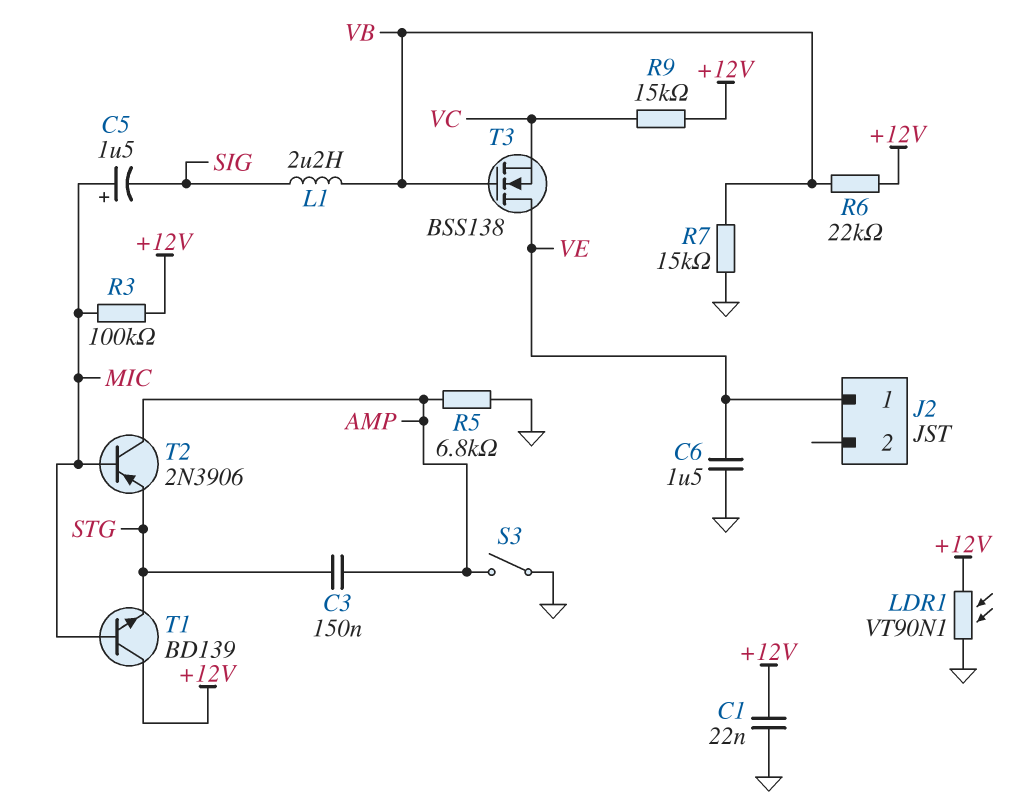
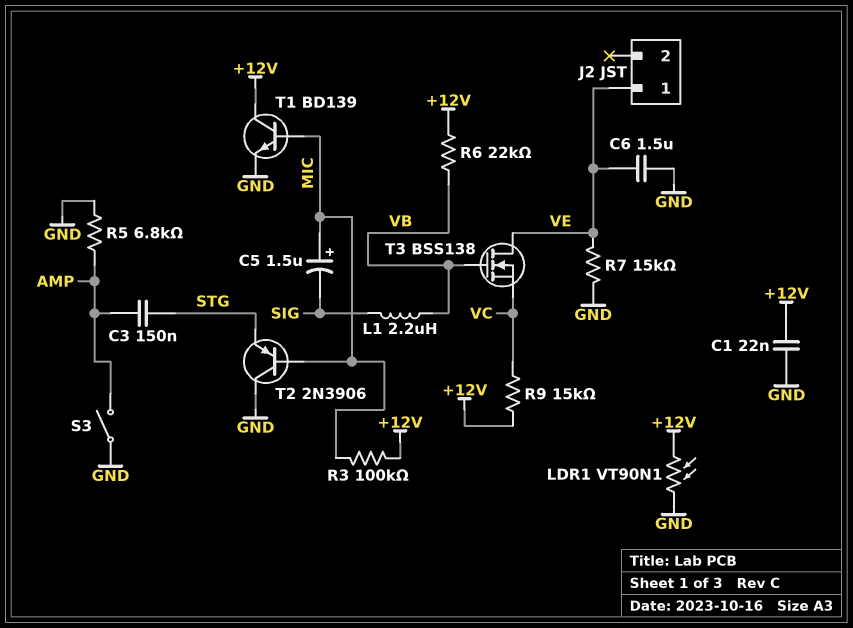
R7: 15k (GND, VB) -> 15k (GND, VE)
T1: NPN BD139 (B MIC, C +12V, E STG) -> NPN BD139 (B MIC, C +12V, E GND)
T2: PNP 2N3906 (B MIC, C AMP, E STG) -> PNP 2N3906 (B MIC, C GND, E STG)

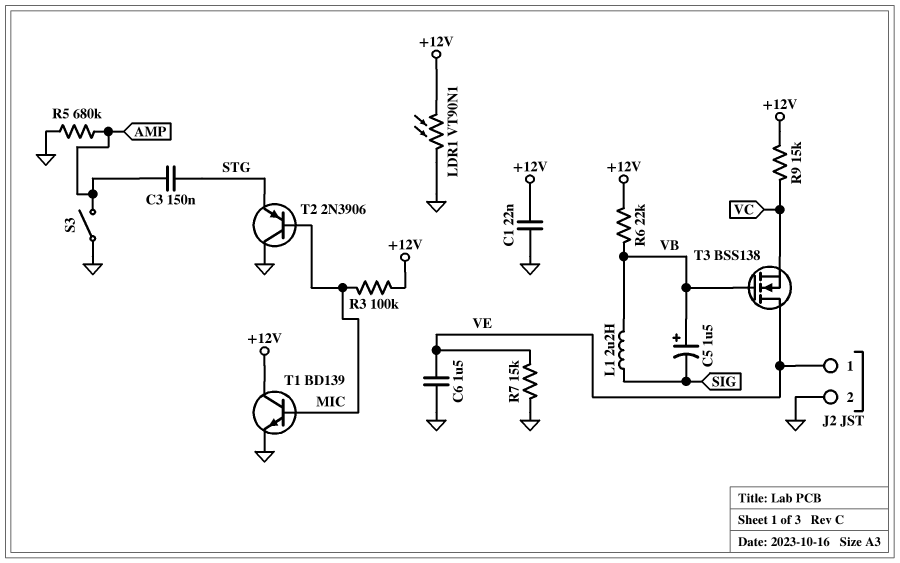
C5: 1.5uF (plus MIC, minus SIG) -> 1.5uF (plus VB, minus SIG)
J2 pin 2: none -> GND
R5: 6.8k (AMP, GND) -> 680k (AMP, GND)

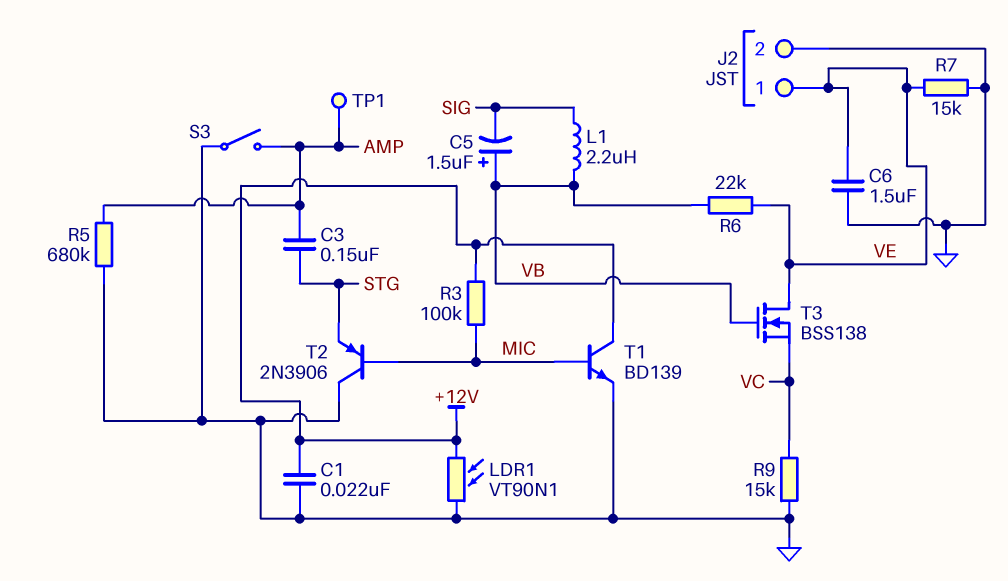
R6: 22k (+12V, VB) -> 22k (VB, VE)
R9: 15k (+12V, VC) -> 15k (GND, VC)
TP1: none -> test point (AMP)

